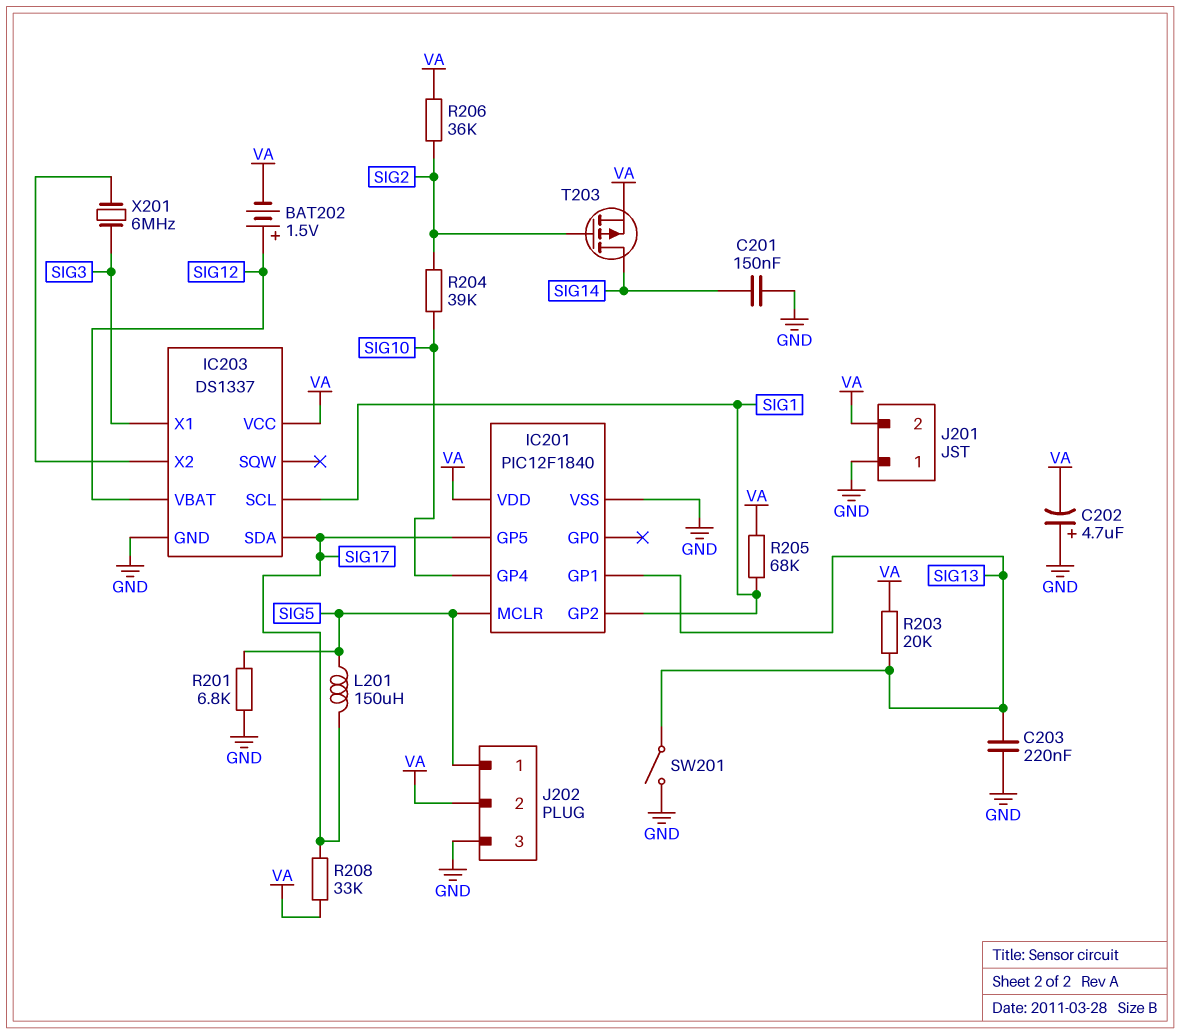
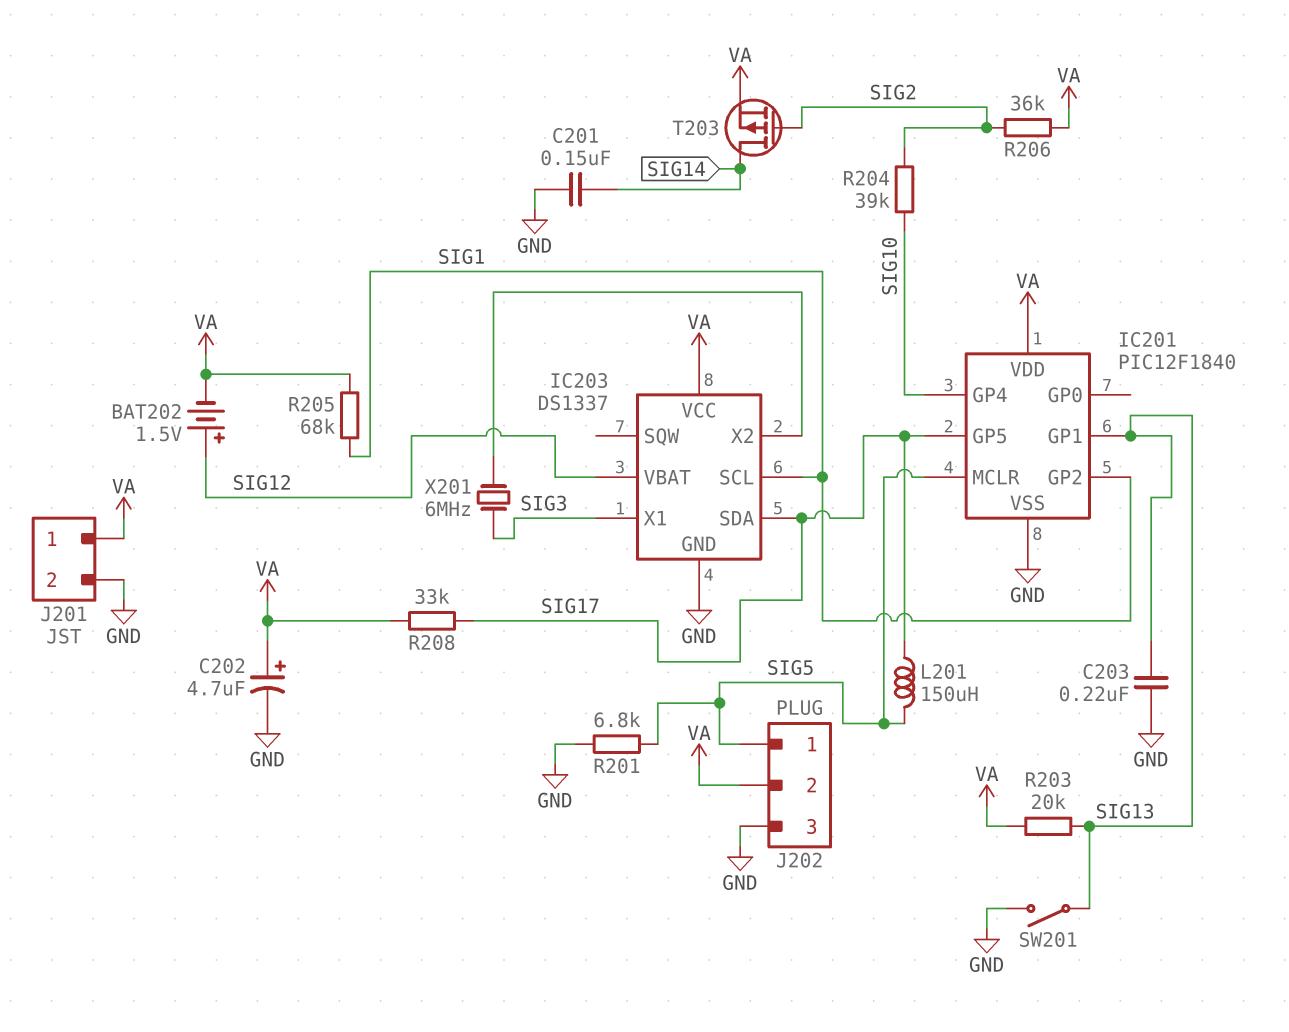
C202: 4.7uF (plus GND, minus VA) -> 4.7uF (plus VA, minus GND)
J201 pin 1: GND -> VA
J201 pin 2: VA -> GND

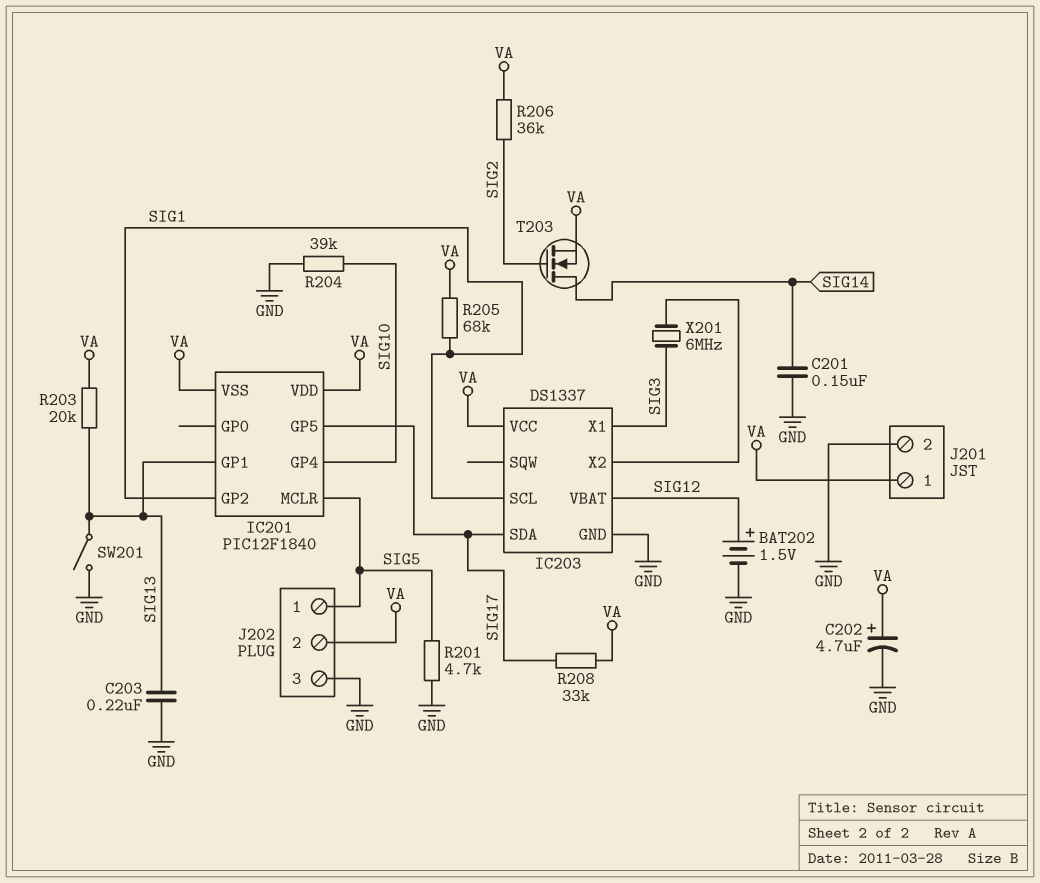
BAT202: 1.5V (plus SIG12, minus VA) -> 1.5V (plus SIG12, minus GND)
IC201 pin VSS: GND -> VA
L201: 150uH (SIG5, SIG17) -> none
R201: 6.8k (GND, SIG5) -> 4.7k (GND, SIG5)
R204: 39k (SIG2, SIG10) -> 39k (GND, SIG10)
T203: PMOS (G SIG2, D SIG14, S VA) -> NMOS (G SIG2, D SIG14, S VA)

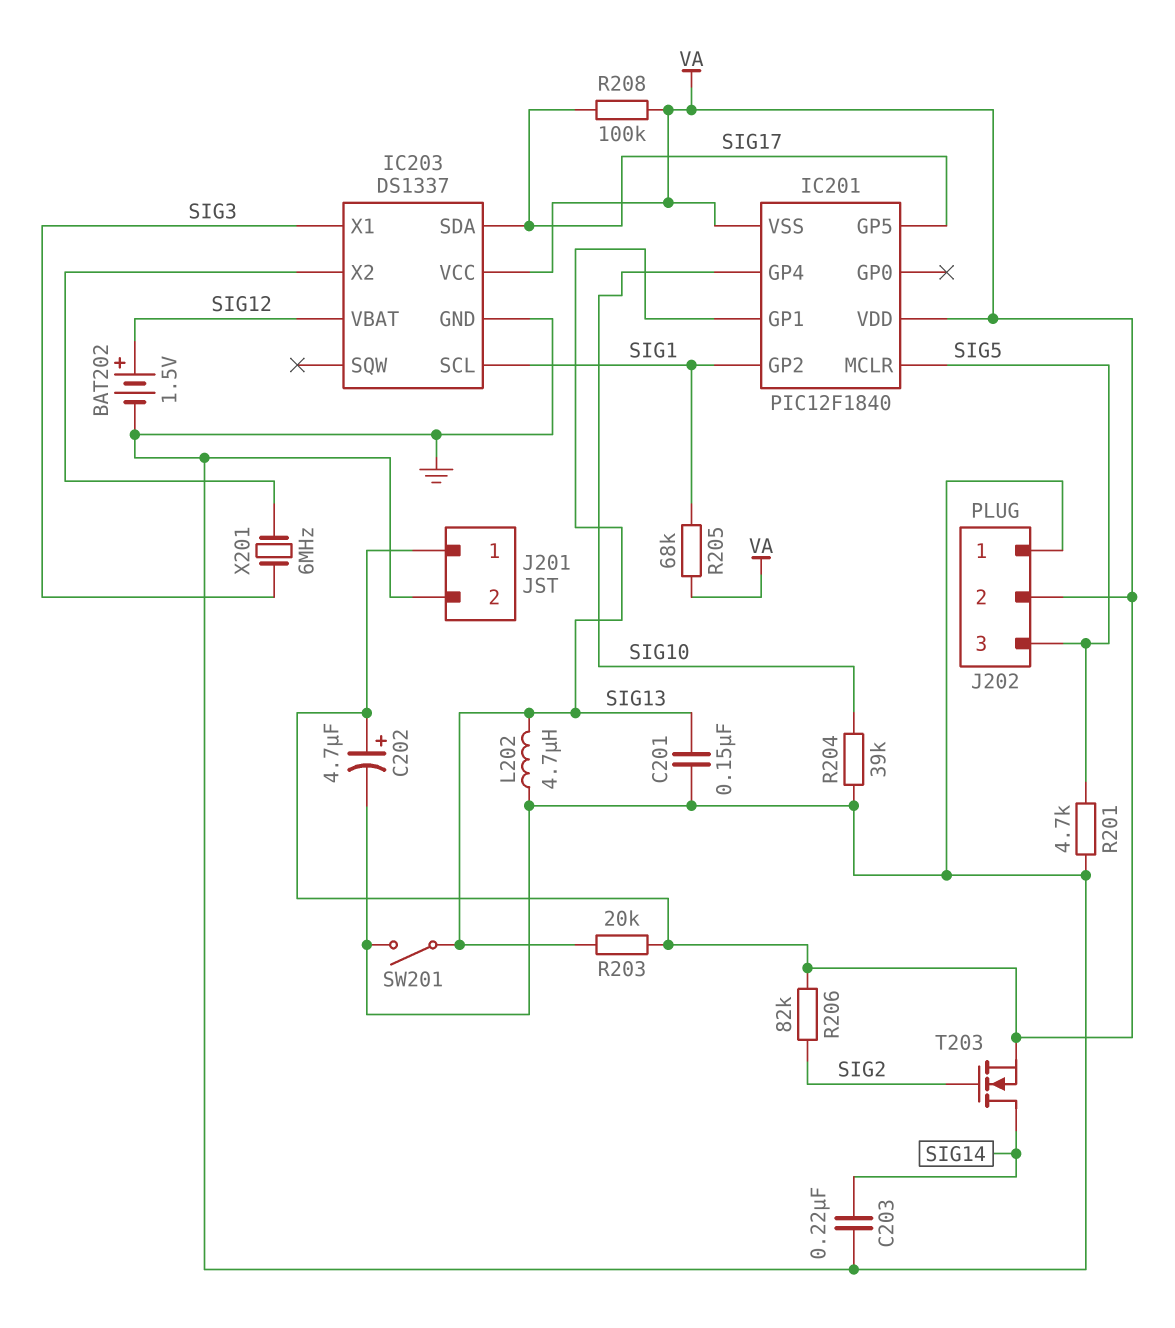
C201: 150nF (GND, SIG14) -> 150nF (GND, SIG13)
C203: 220nF (GND, SIG13) -> 220nF (GND, SIG14)
J202 pin 1: SIG5 -> GND
J202 pin 3: GND -> SIG5
L202: none -> 4.7uH (GND, SIG13)
R206: 36k (SIG2, VA) -> 82k (SIG2, VA)
R208: 33k (SIG17, VA) -> 100k (SIG17, VA)

